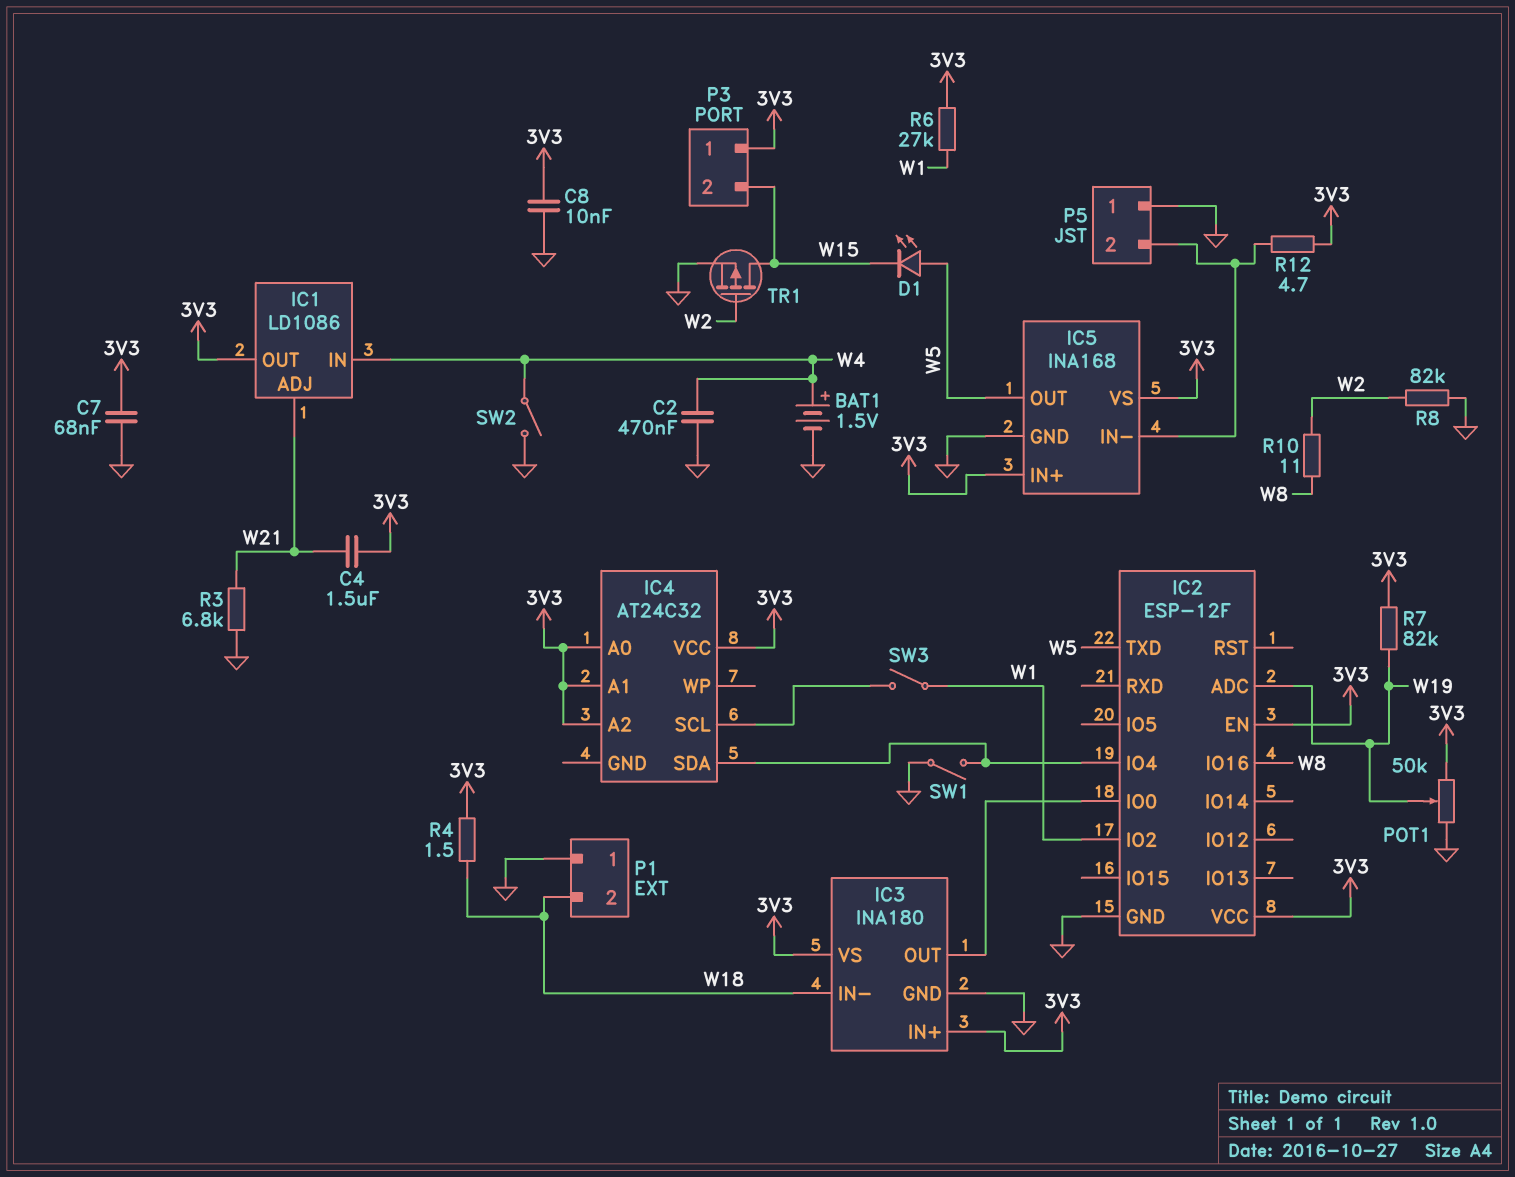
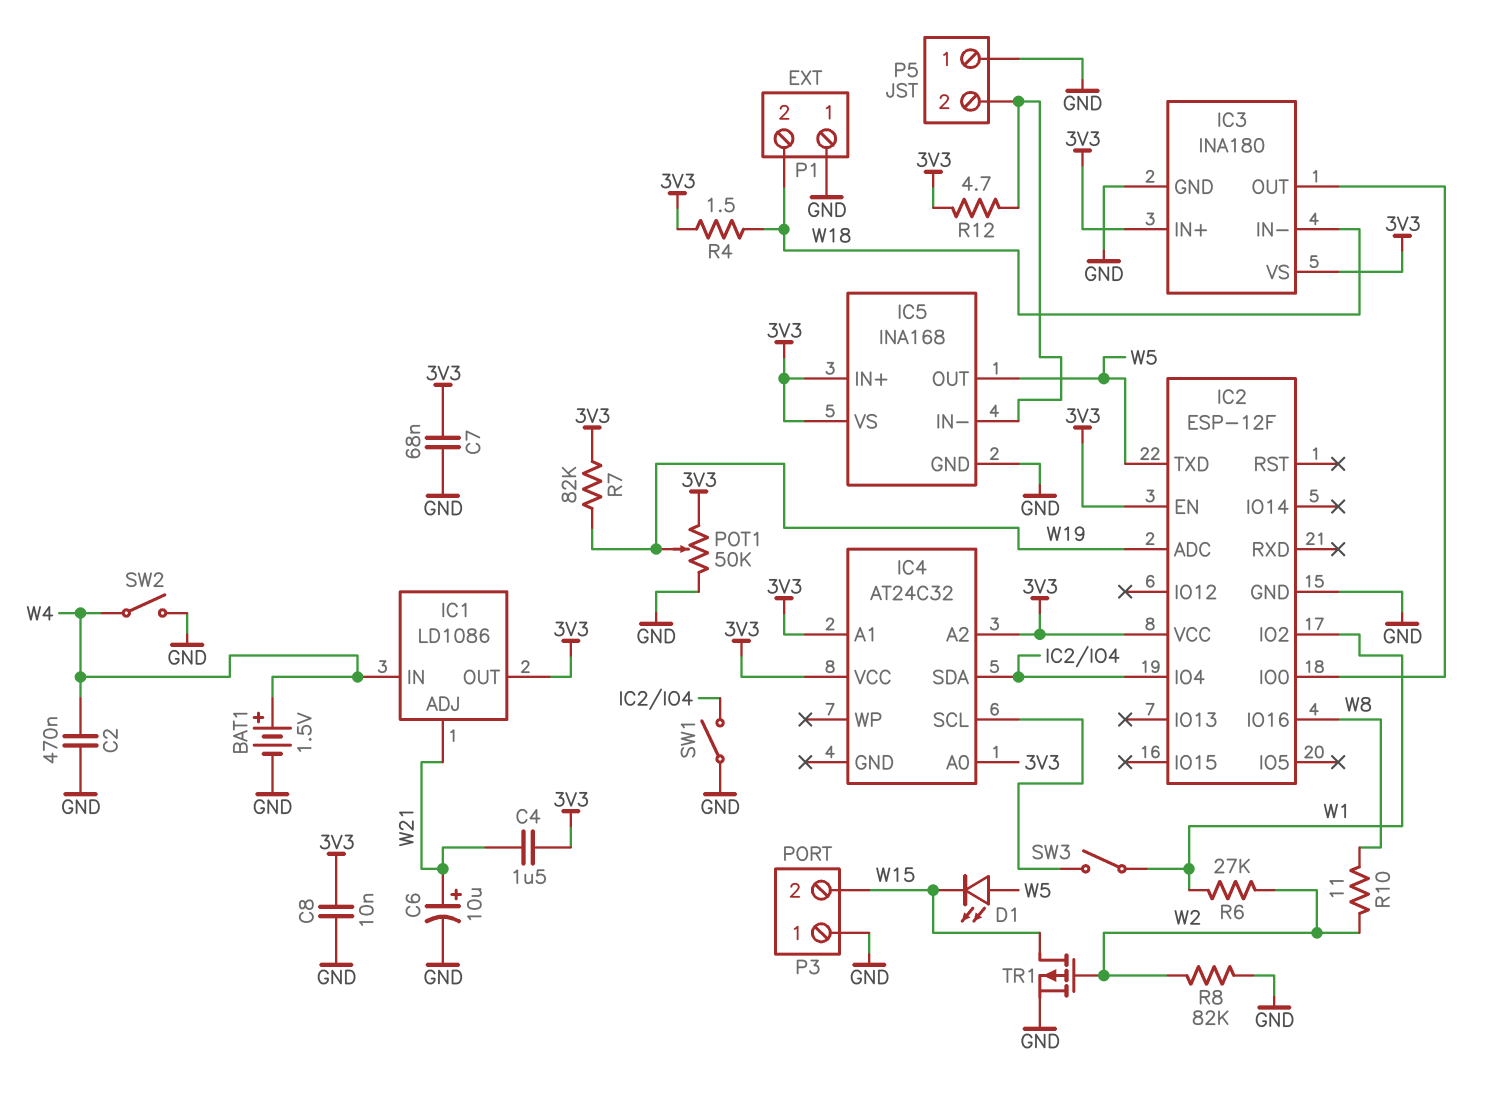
C6: none -> 10uF (plus W21, minus GND)
P3 pin 1: 3V3 -> GND
R3: 6.8k (GND, W21) -> none
R6: 27k (3V3, W1) -> 27k (W1, W2)

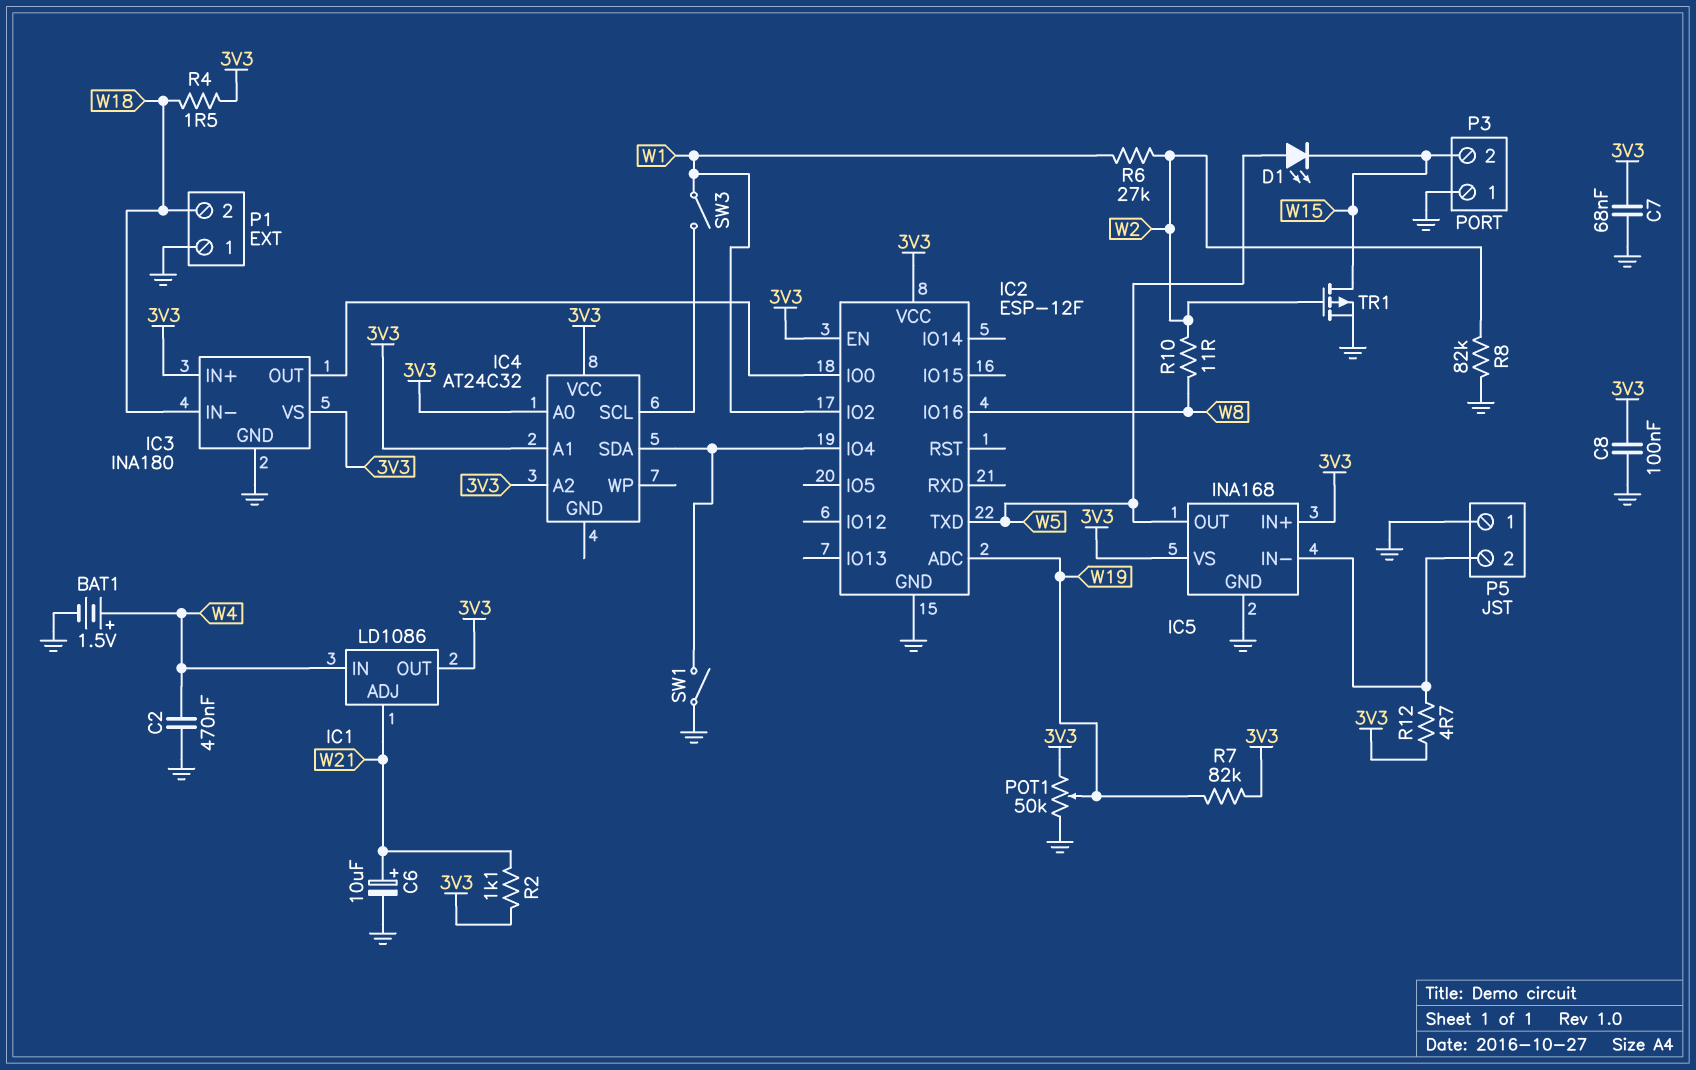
C4: 1.5uF (3V3, W21) -> none
C8: 10nF (3V3, GND) -> 100nF (3V3, GND)
R2: none -> 1.1k (3V3, W21)
SW2: switch (GND, W4) -> none

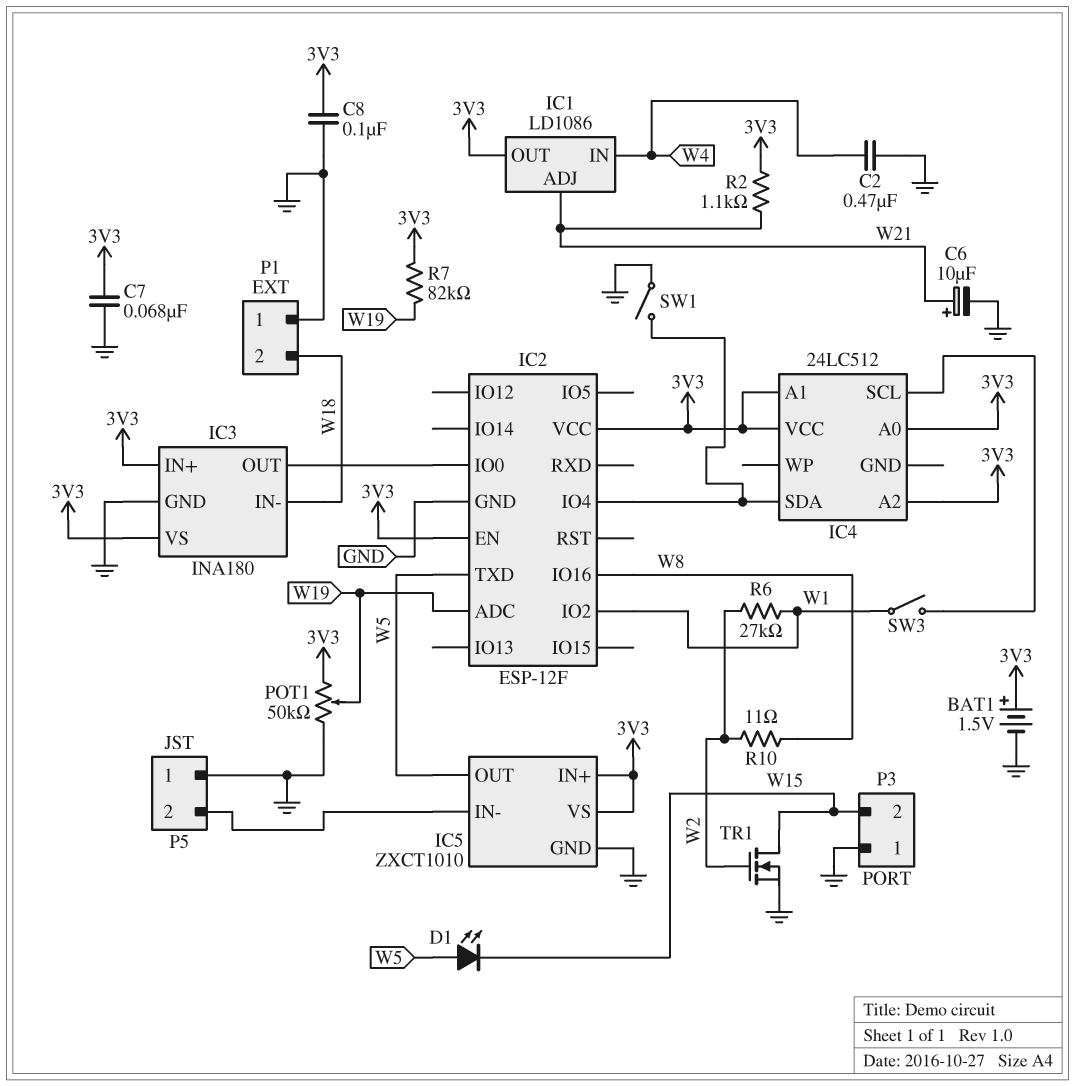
BAT1: 1.5V (plus W4, minus GND) -> 1.5V (plus 3V3, minus GND)
IC4: AT24C32 -> 24LC512
IC5: INA168 -> ZXCT1010
R4: 1.5 (3V3, W18) -> none
R8: 82k (GND, W2) -> none
R12: 4.7 (3V3, IC5/IN-) -> none
TR1: PMOS (G W2, D W15, S GND) -> NMOS (G W2, D W15, S GND)

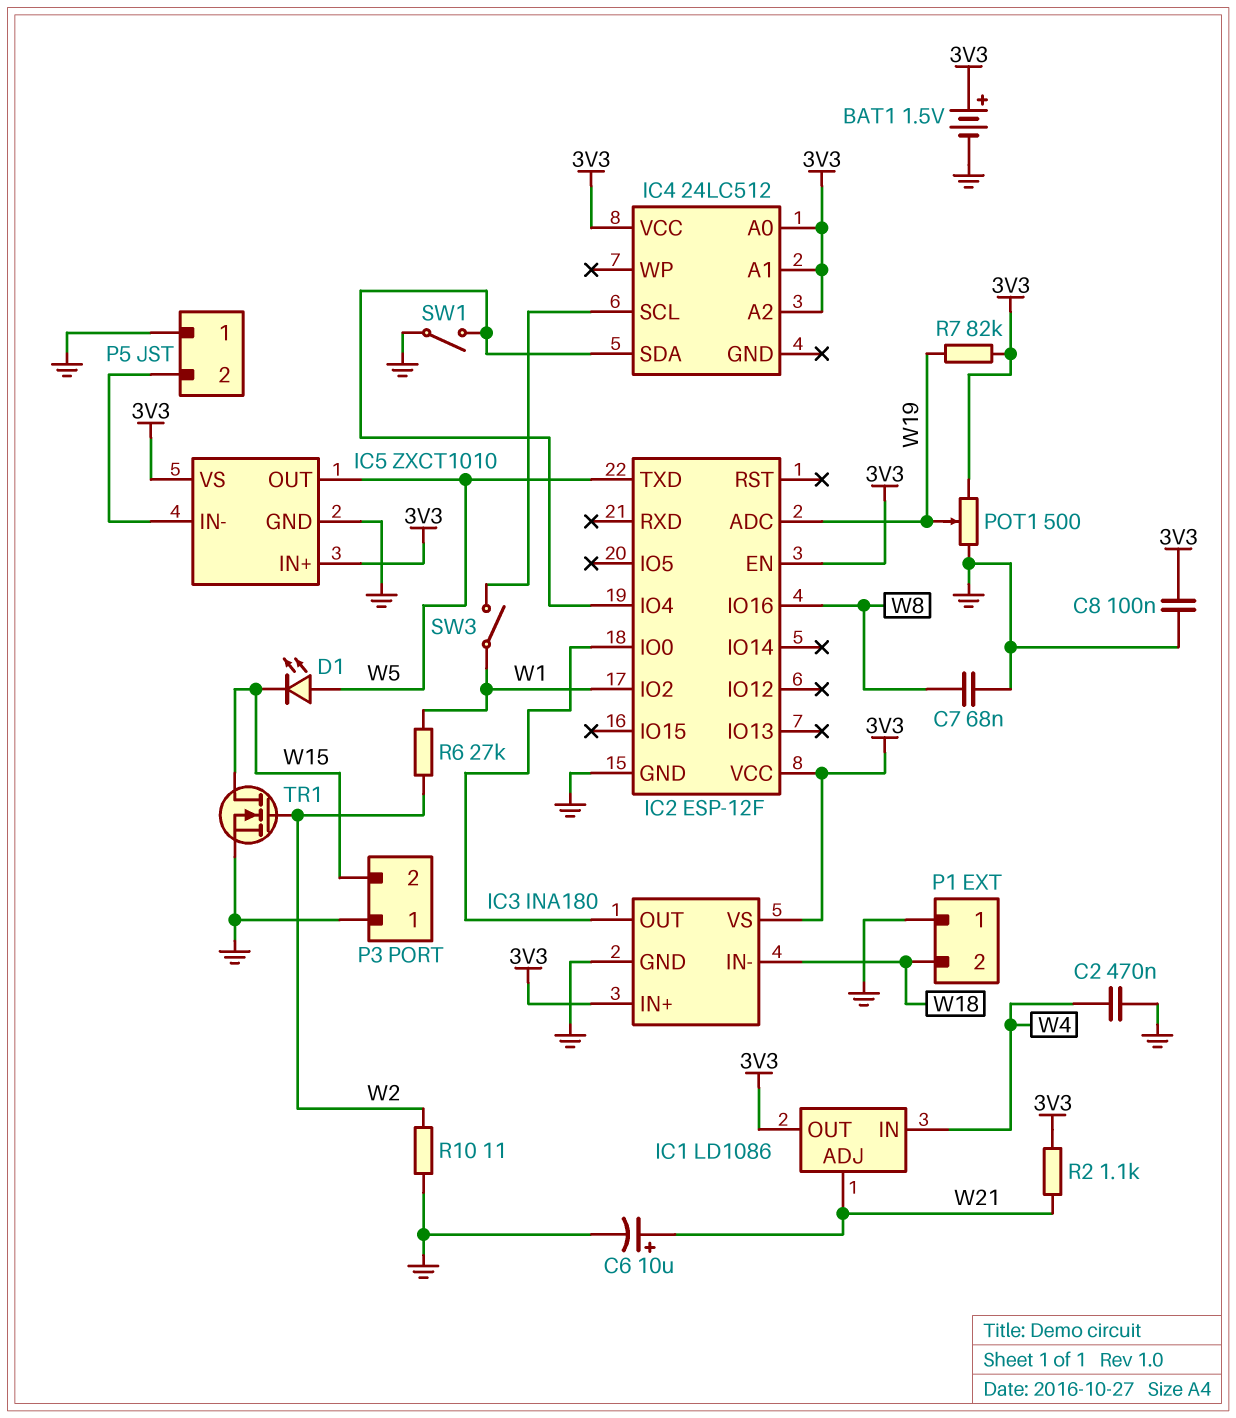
C7: 68nF (3V3, GND) -> 68nF (GND, W8)
POT1: 50k (3V3, GND, wiper W19) -> 500 (3V3, GND, wiper W19)
R10: 11 (W2, W8) -> 11 (GND, W2)

